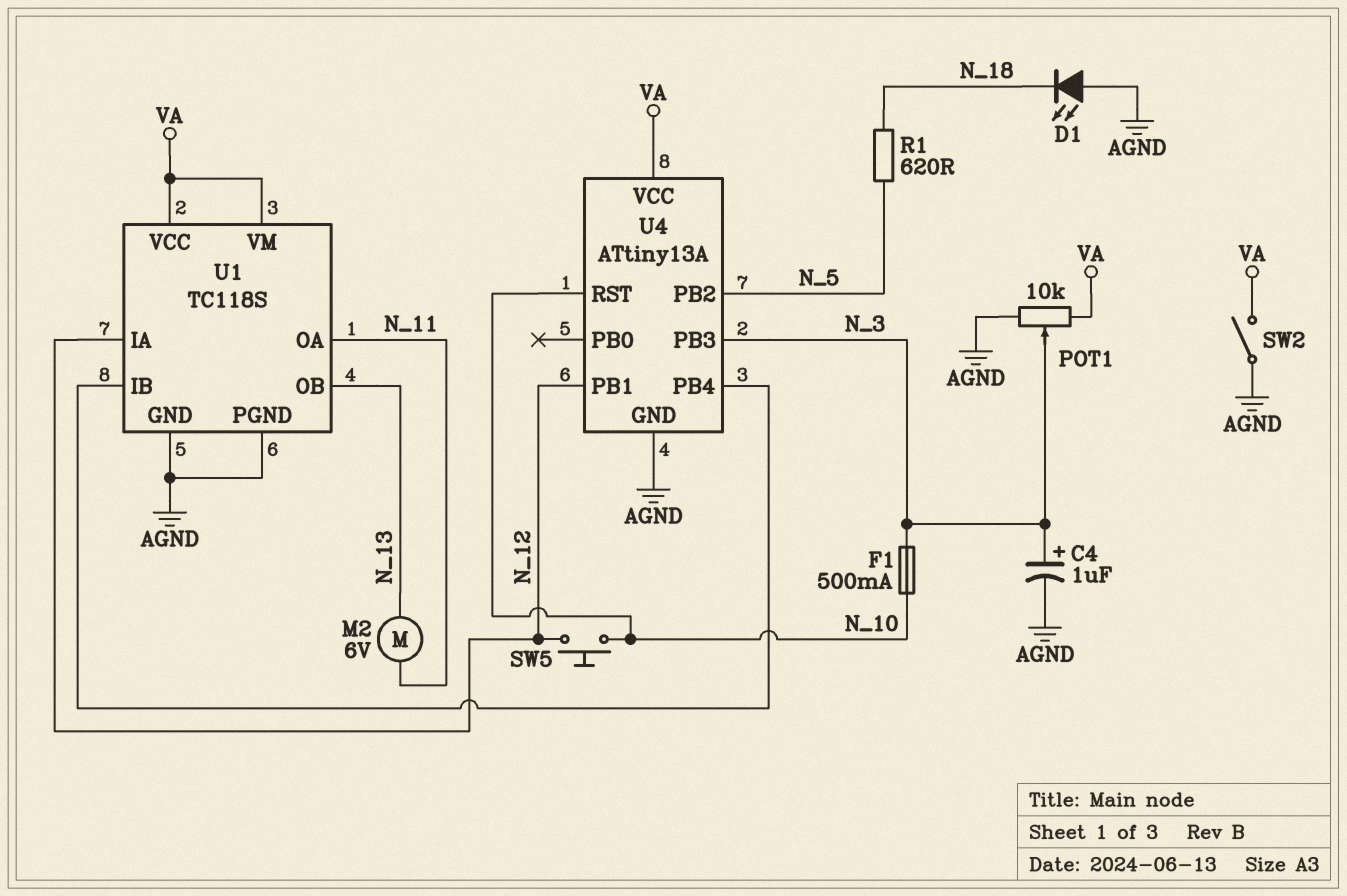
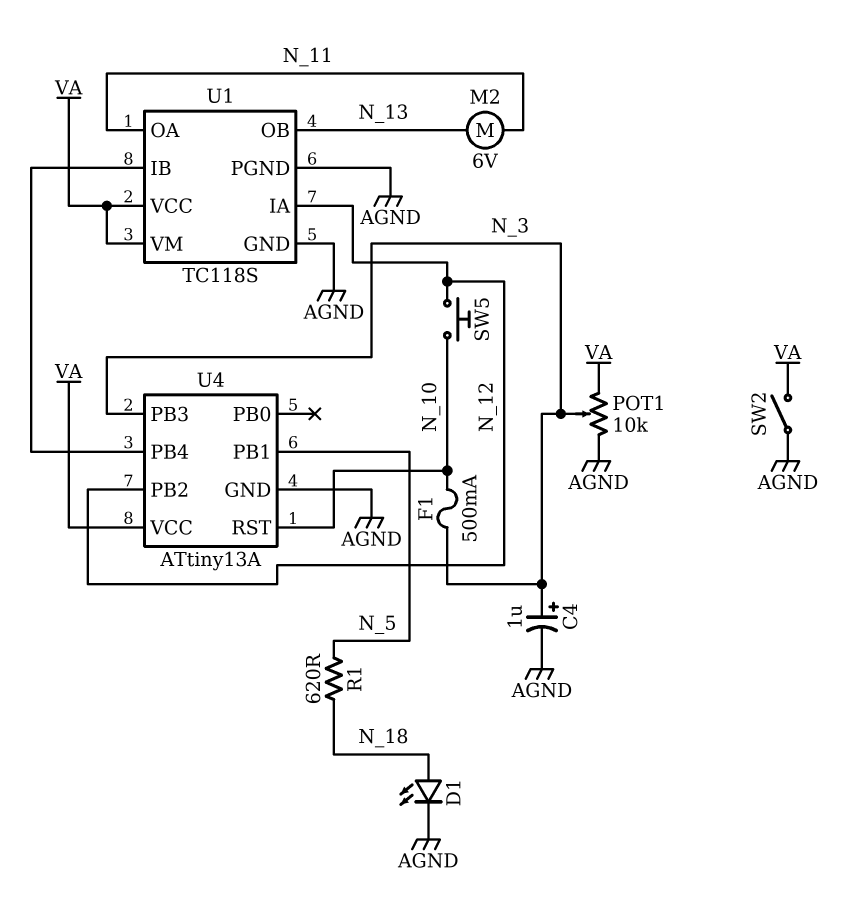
D1: LED (A AGND, K N_18) -> LED (A N_18, K AGND)
U4 pin PB1: N_12 -> N_5
U4 pin PB2: N_5 -> N_12

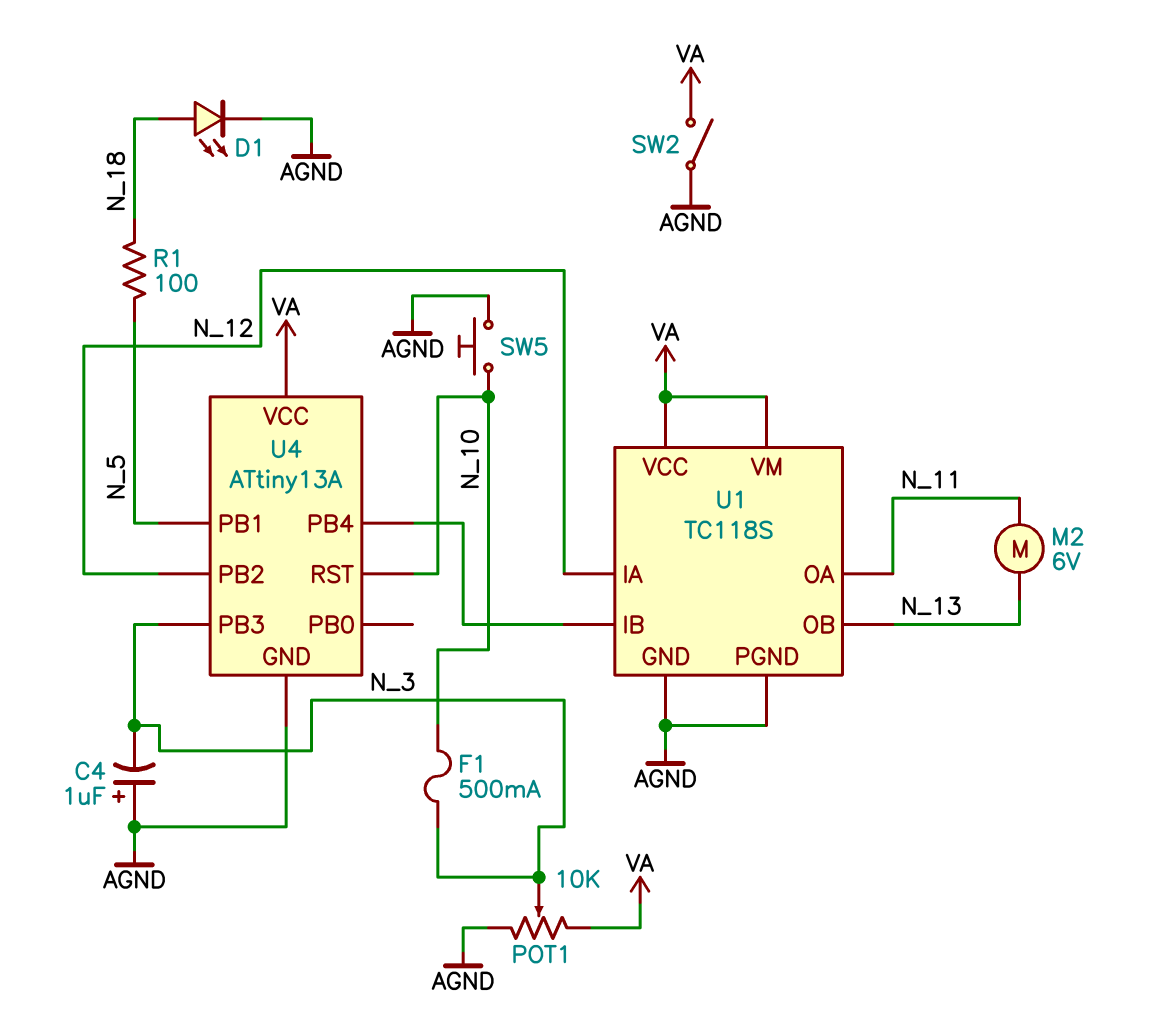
C4: 1uF (plus N_3, minus AGND) -> 1uF (plus AGND, minus N_3)
R1: 620 (N_5, N_18) -> 100 (N_5, N_18)
SW5: button (N_10, N_12) -> button (AGND, N_10)

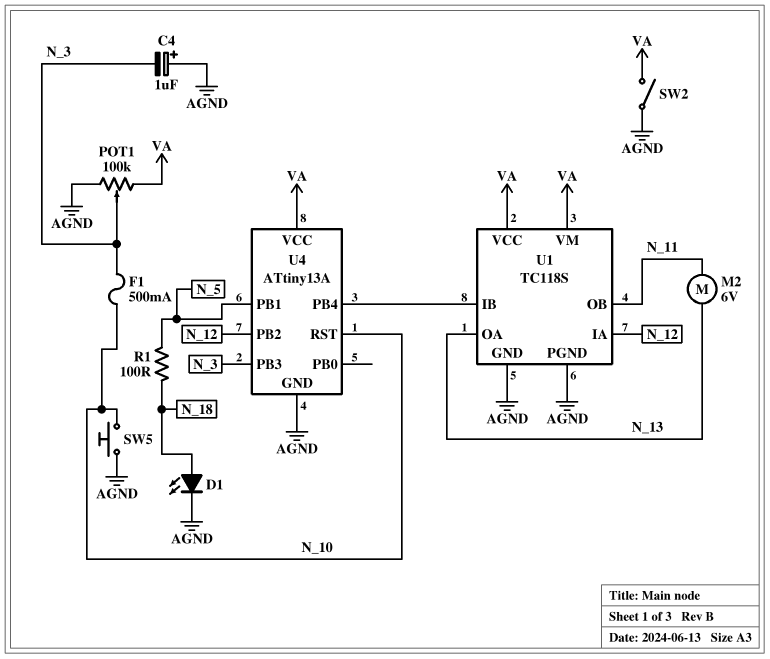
POT1: 10k (AGND, VA, wiper N_3) -> 100k (AGND, VA, wiper N_3)
U1 pin OA: N_11 -> N_13
U1 pin OB: N_13 -> N_11

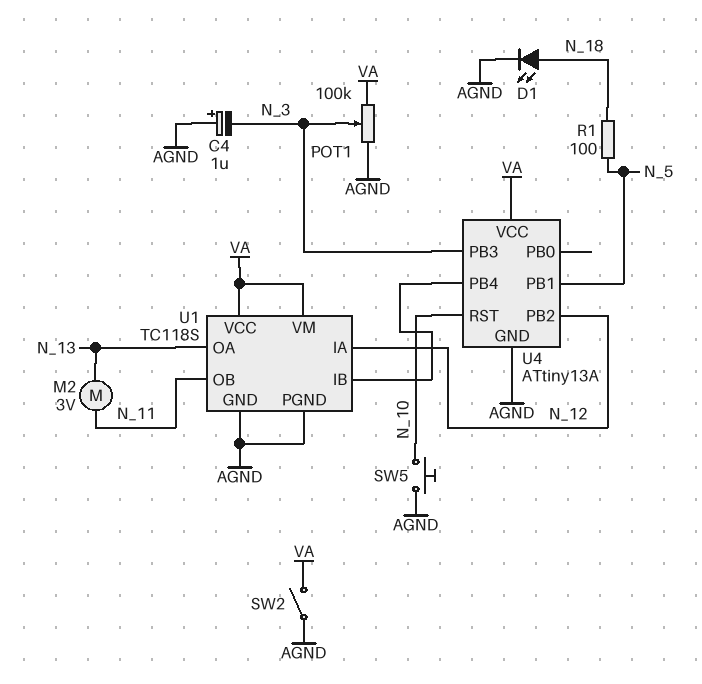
F1: 500mA (N_3, N_10) -> none
M2: motor 6V (N_11, N_13) -> motor 3V (N_11, N_13)

